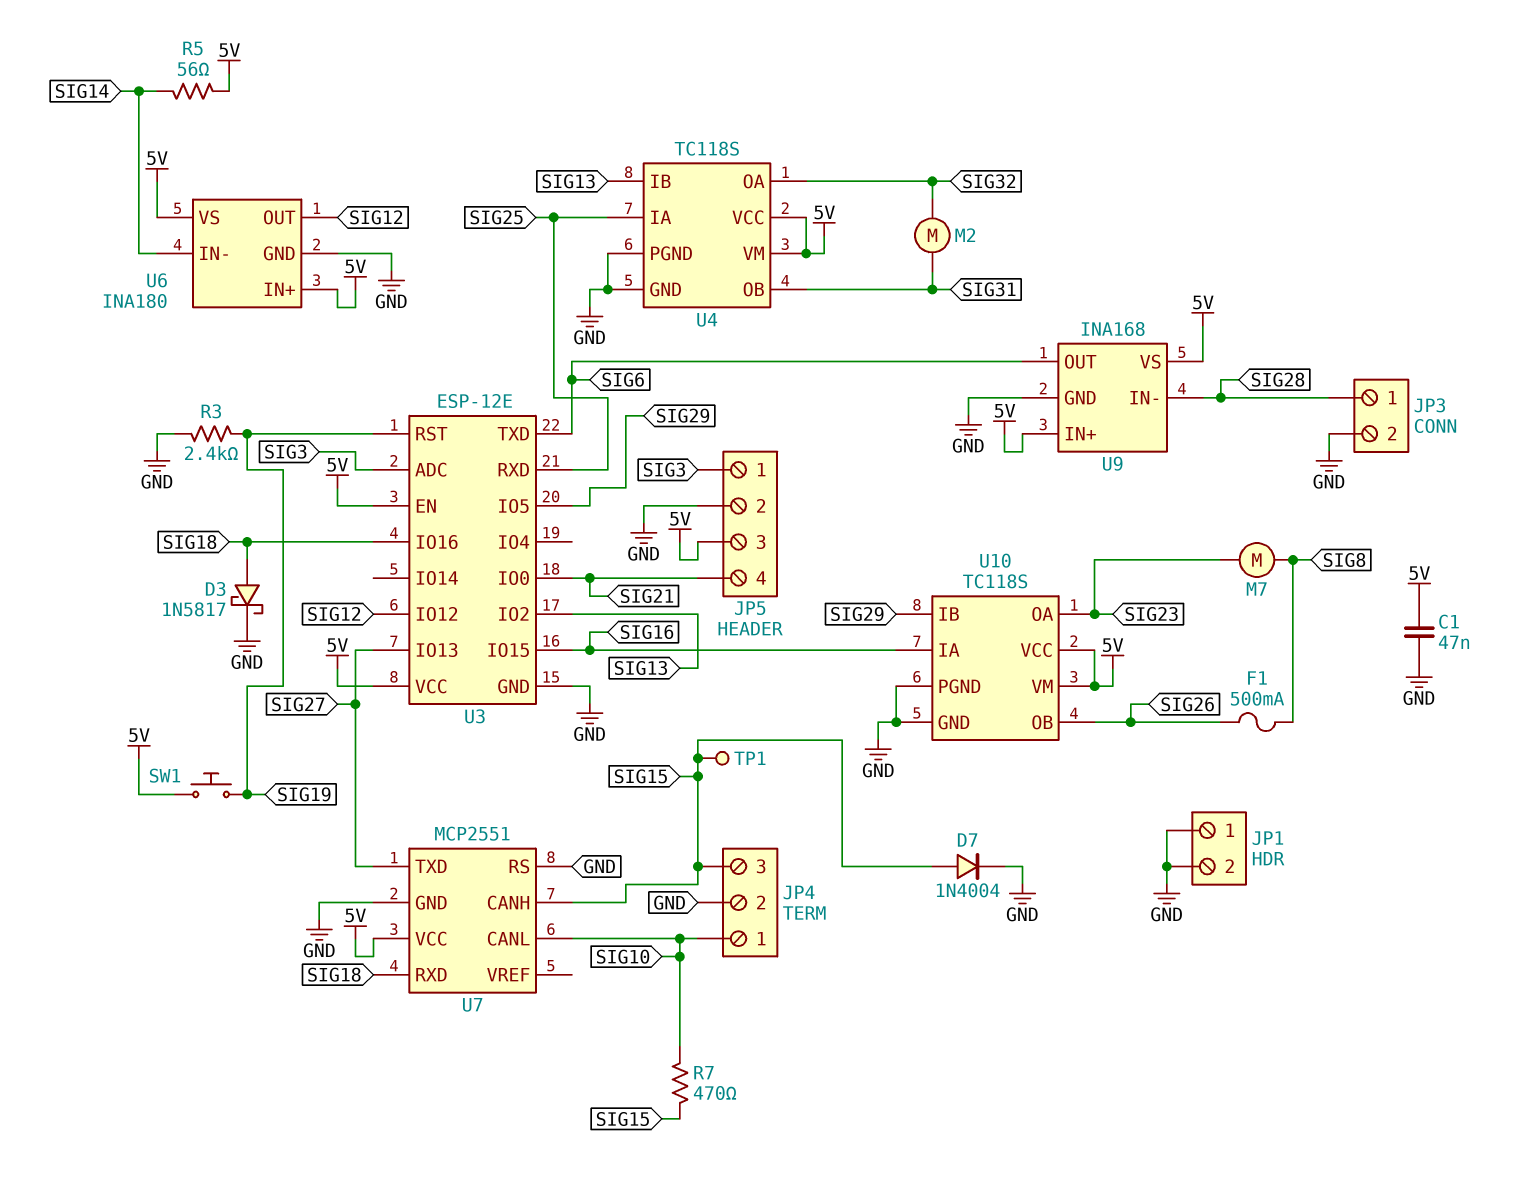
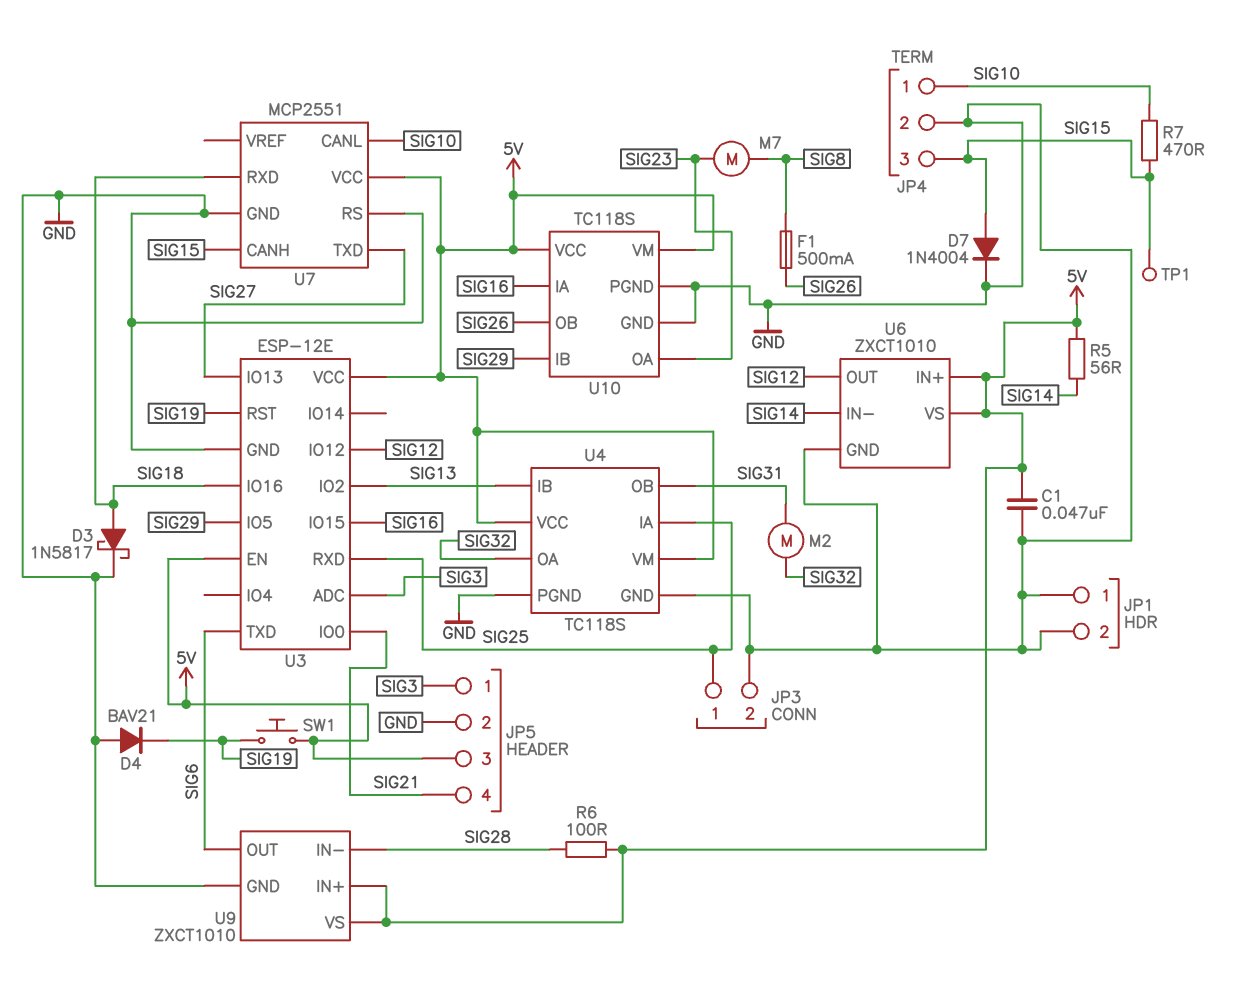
D4: none -> diode BAV21 (A GND, K SIG19)
JP3 pin 1: SIG28 -> SIG25
R3: 2.4k (GND, SIG19) -> none
R6: none -> 100 (5V, SIG28)
U6: INA180 -> ZXCT1010
U9: INA168 -> ZXCT1010

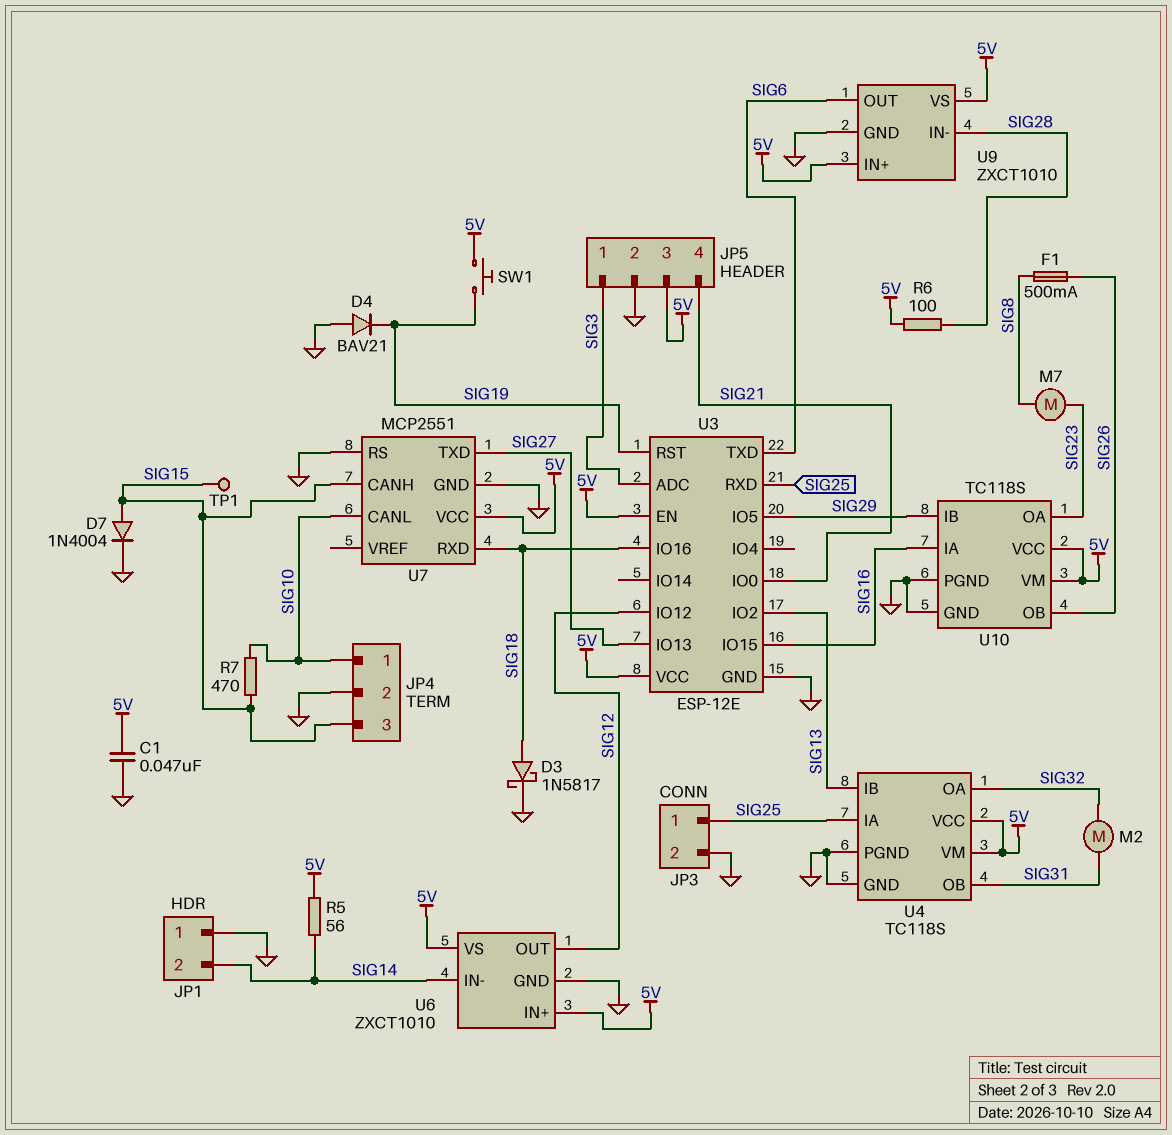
JP1 pin 2: GND -> SIG14

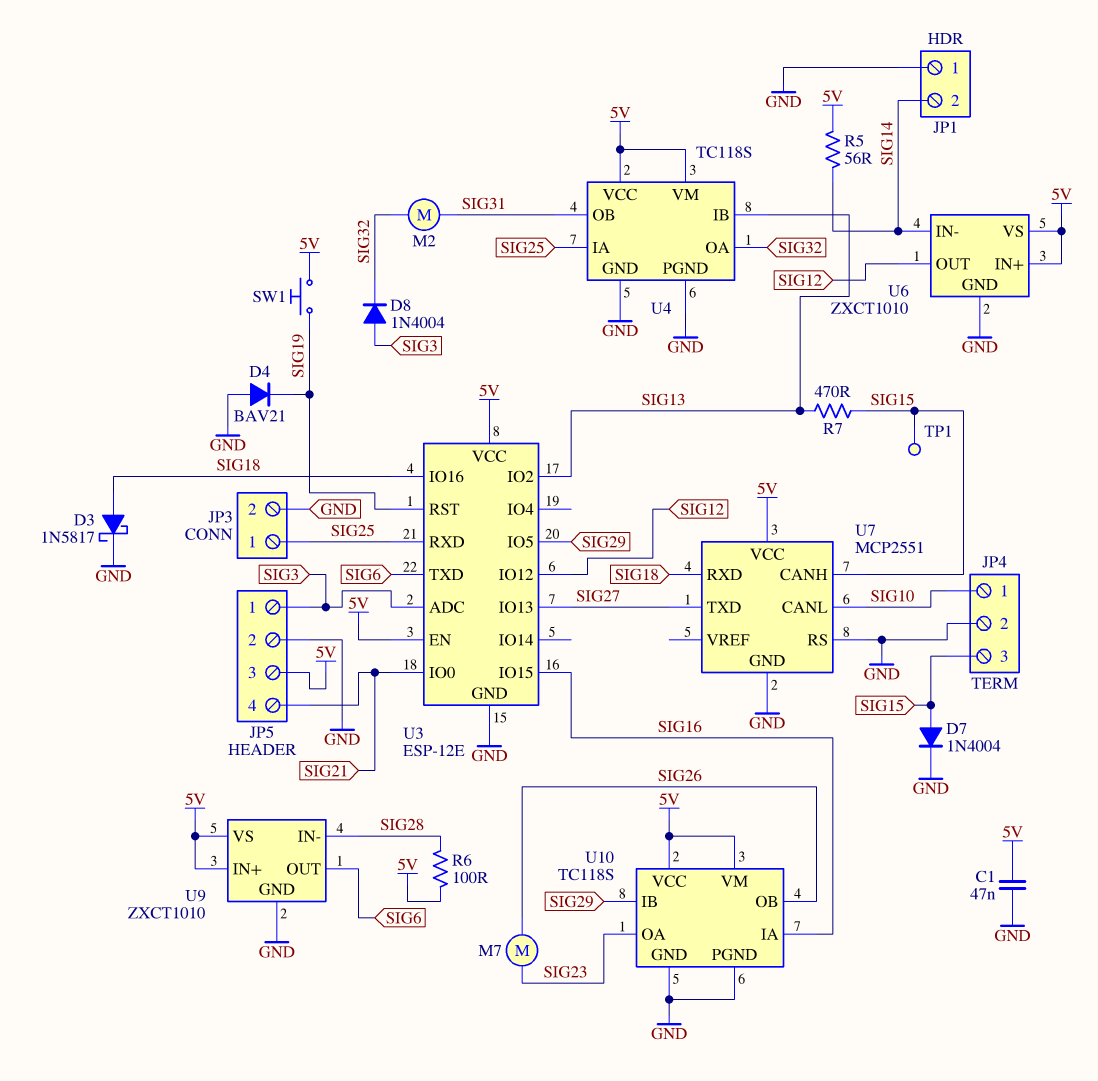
D8: none -> diode 1N4004 (A SIG3, K SIG32)
F1: 500mA (SIG8, SIG26) -> none
M7: motor (SIG8, SIG23) -> motor (SIG23, SIG26)
R7: 470 (SIG10, SIG15) -> 470 (SIG13, SIG15)

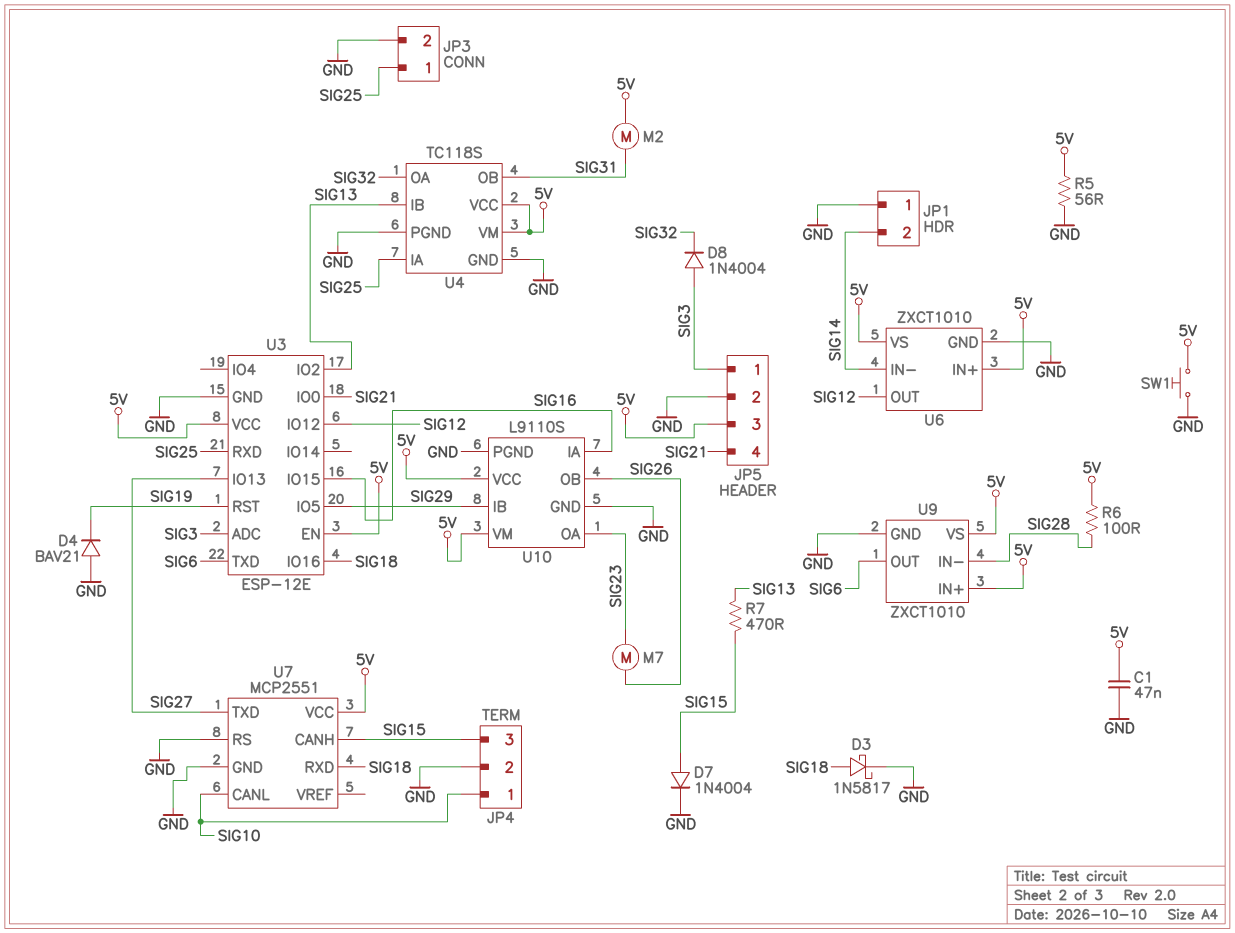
M2: motor (SIG31, SIG32) -> motor (5V, SIG31)
R5: 56 (5V, SIG14) -> 56 (5V, GND)
SW1: button (5V, SIG19) -> button (5V, GND)
TP1: test point (SIG15) -> none
U10: TC118S -> L9110S

